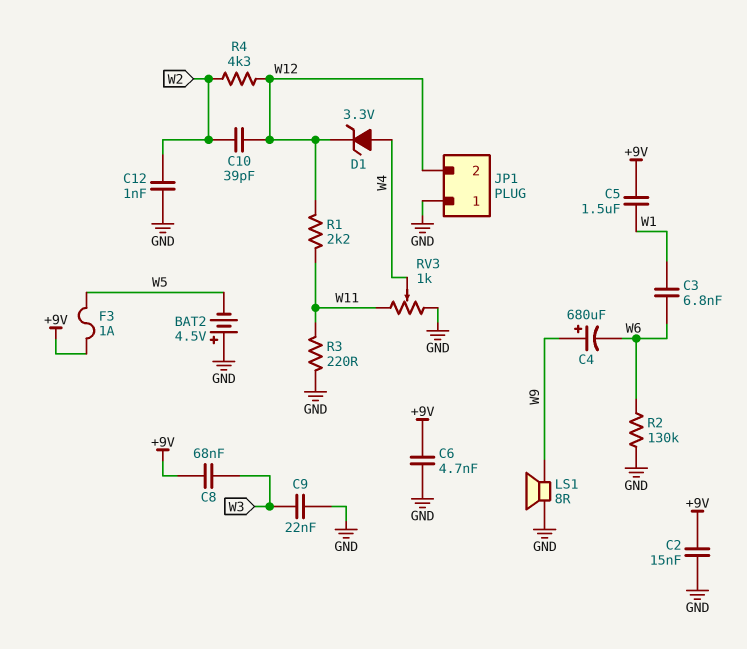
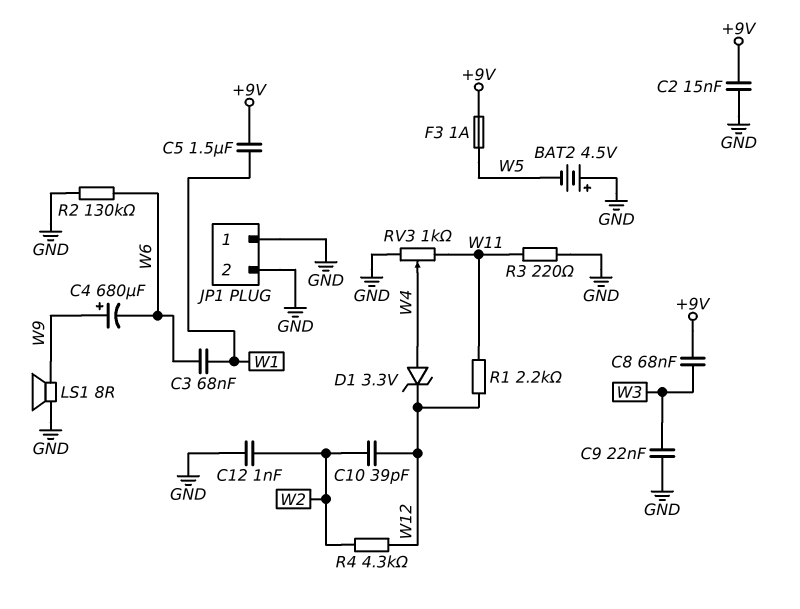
C3: 6.8nF (W1, W6) -> 68nF (W1, W6)
C6: 4.7nF (+9V, GND) -> none
JP1 pin 2: W12 -> GND

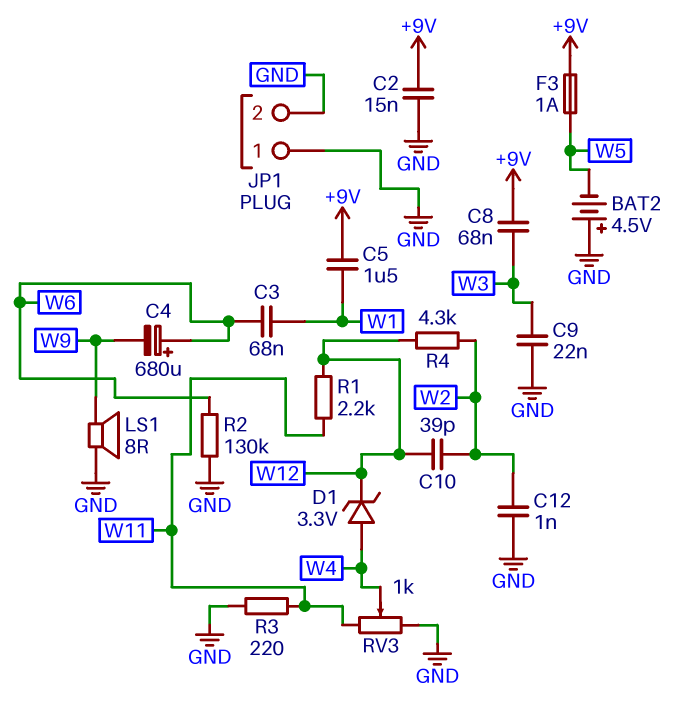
C4: 680uF (plus W9, minus W6) -> 680uF (plus W6, minus W9)

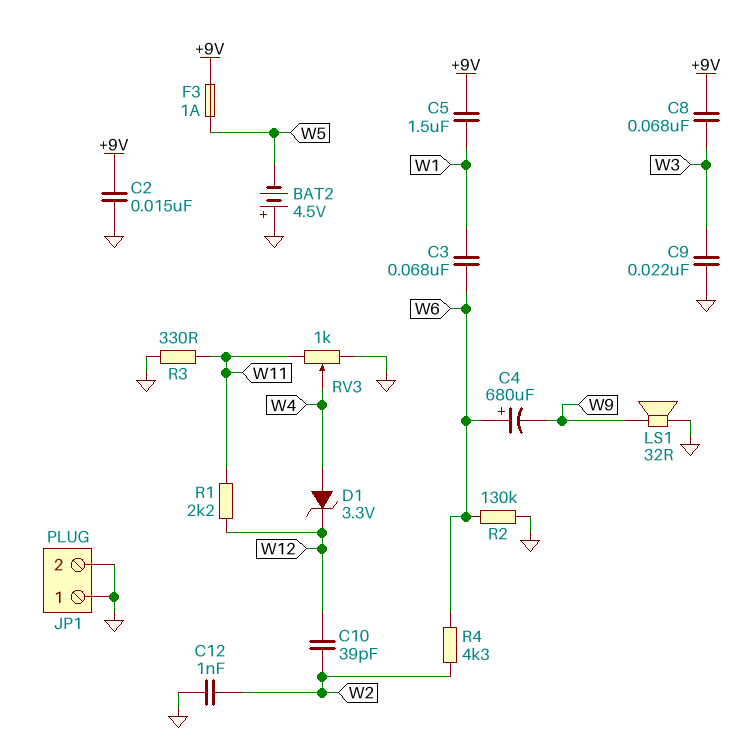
LS1: speaker 8R (GND, W9) -> speaker 32R (GND, W9)
R3: 220 (GND, W11) -> 330 (GND, W11)
R4: 4.3k (W2, W12) -> 4.3k (W2, W6)

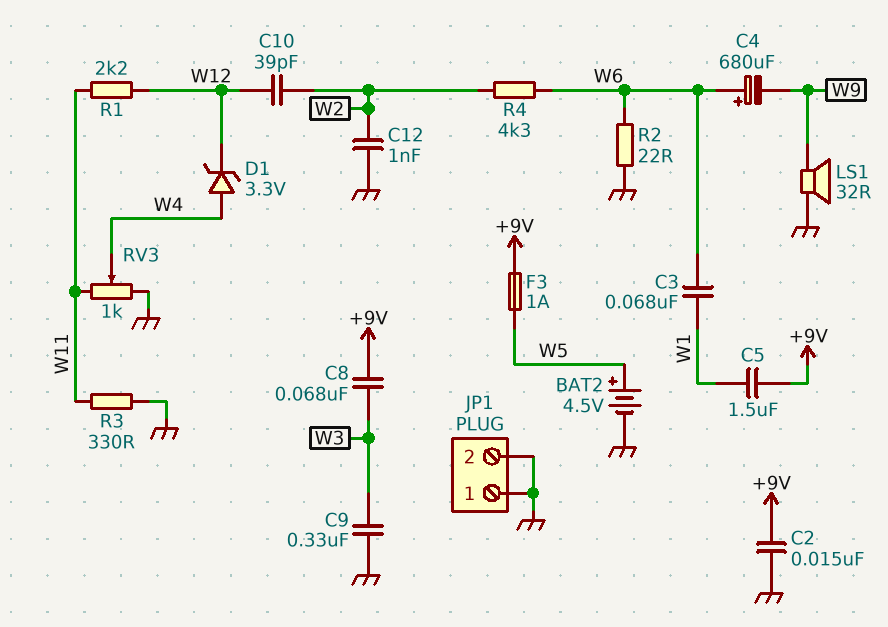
BAT2: 4.5V (plus GND, minus W5) -> 4.5V (plus W5, minus GND)
C9: 22nF (GND, W3) -> 330nF (GND, W3)
R2: 130k (GND, W6) -> 22 (GND, W6)

